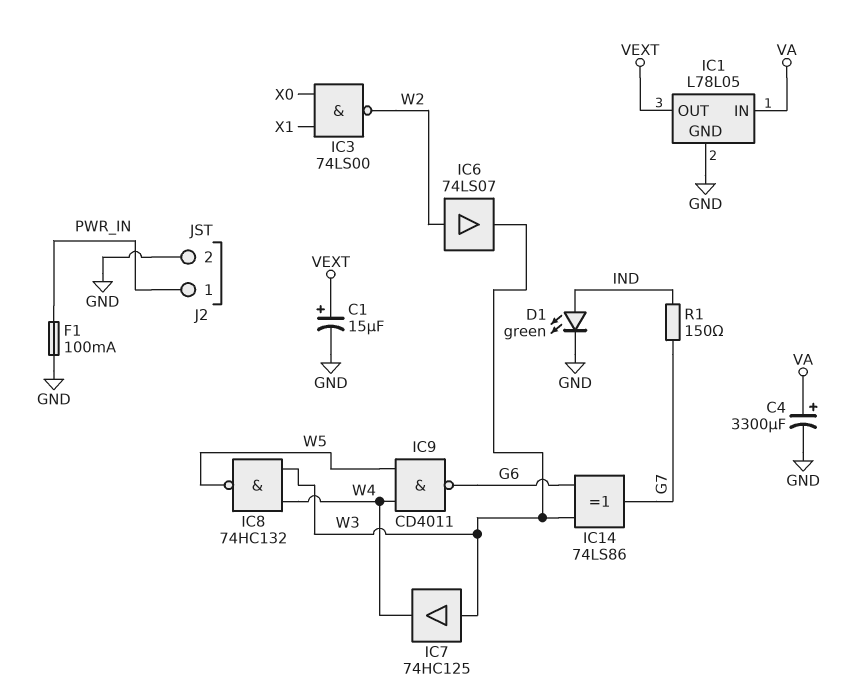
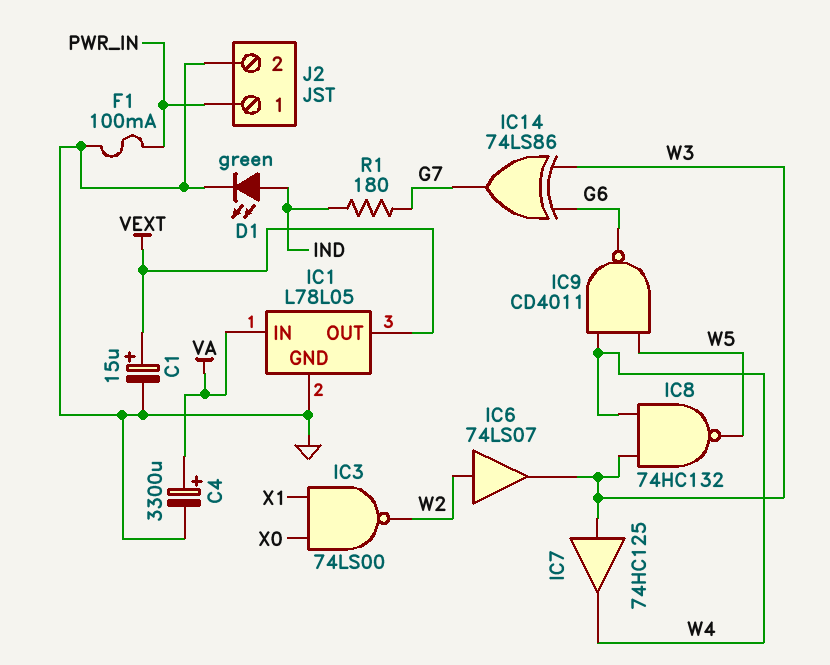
R1: 150 (G7, IND) -> 180 (G7, IND)

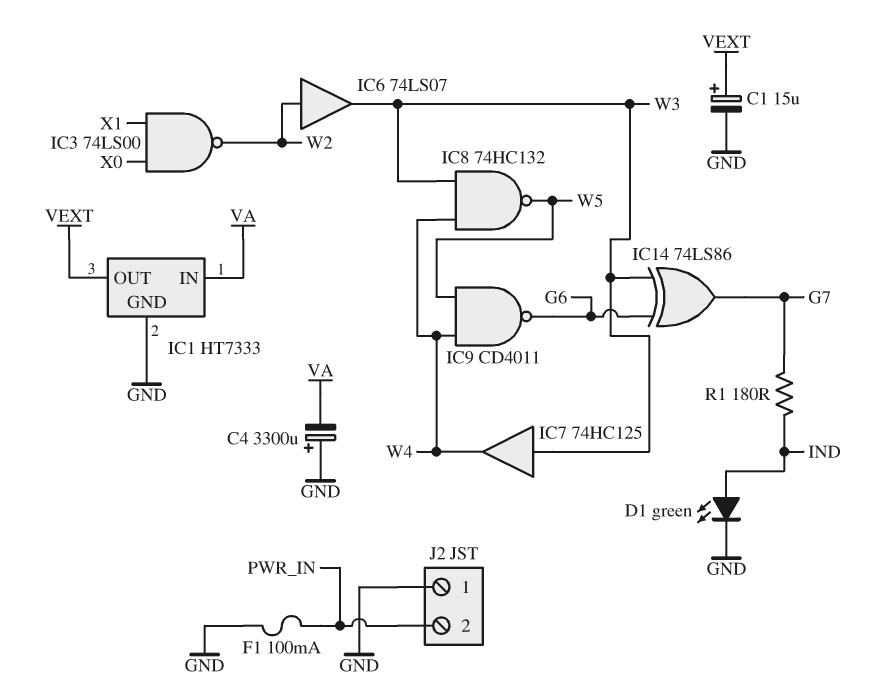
C4: 3300uF (plus VA, minus GND) -> 3300uF (plus GND, minus VA)
IC1: L78L05 -> HT7333
J2 pin 1: PWR_IN -> GND
J2 pin 2: GND -> PWR_IN

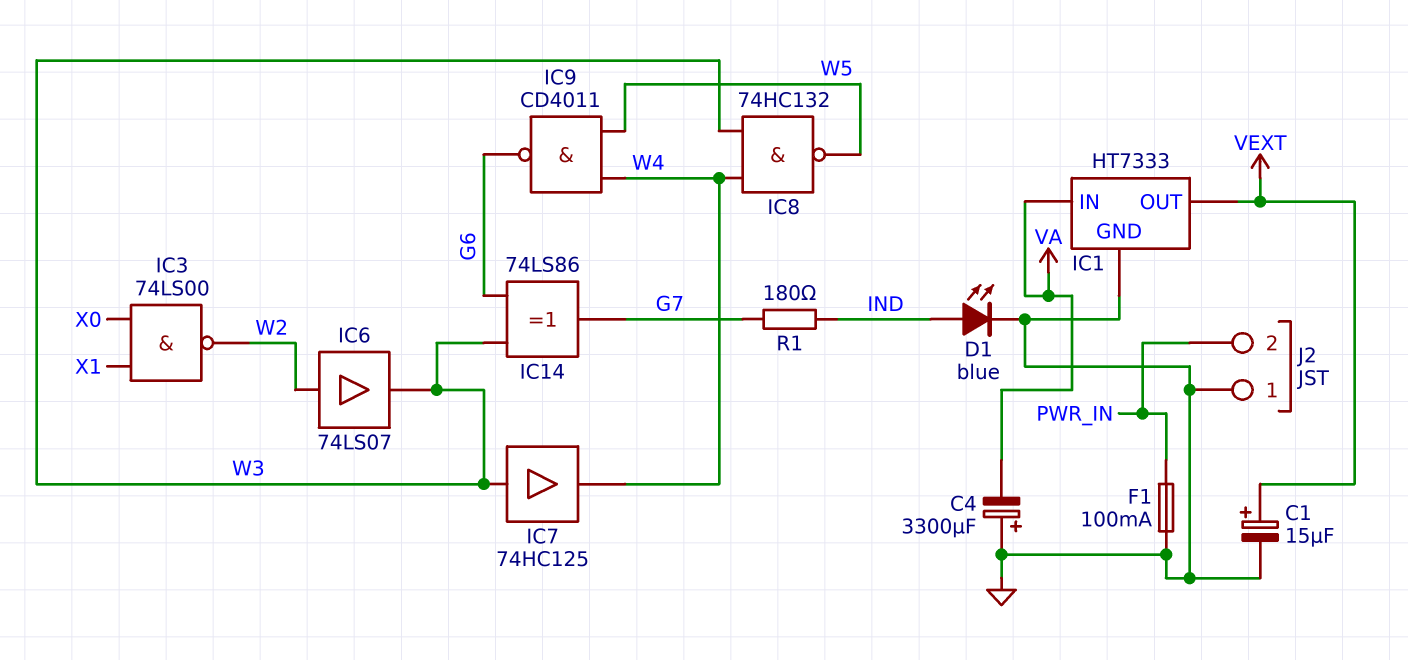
D1: LED green (A IND, K GND) -> LED blue (A IND, K GND)

